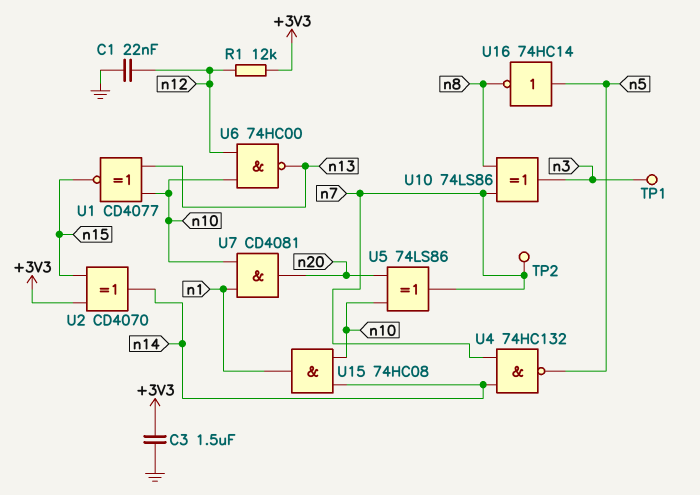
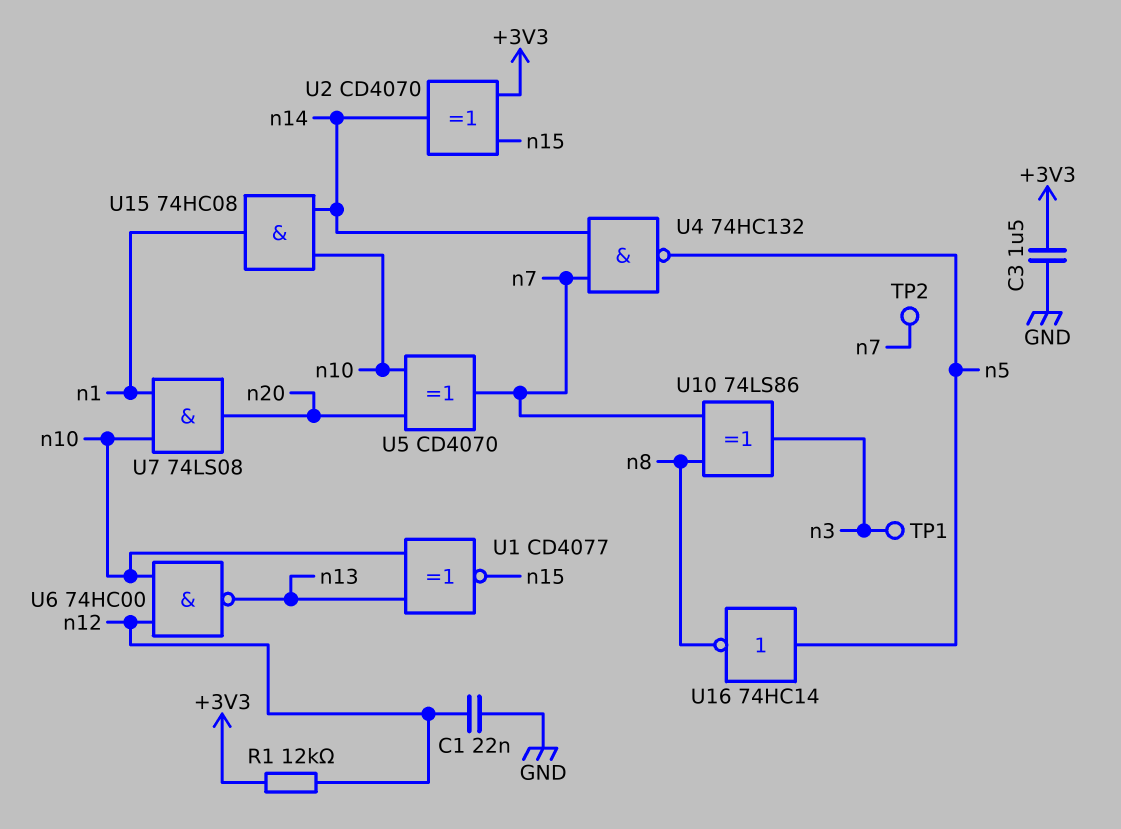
U5: XOR 74LS86 (in n10, in n20, out n7) -> XOR CD4070 (in n10, in n20, out n7)
U7: AND CD4081 (in n1, in n10, out n20) -> AND 74LS08 (in n1, in n10, out n20)

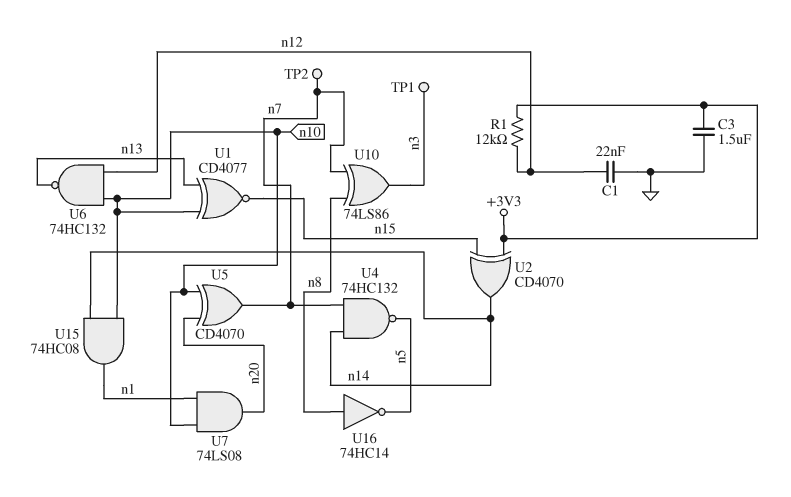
U6: NAND 74HC00 (in n10, in n12, out n13) -> NAND 74HC132 (in n10, in n12, out n13)
U16: NOT 74HC14 (in n5, out n8) -> NOT 74HC14 (in n8, out n5)

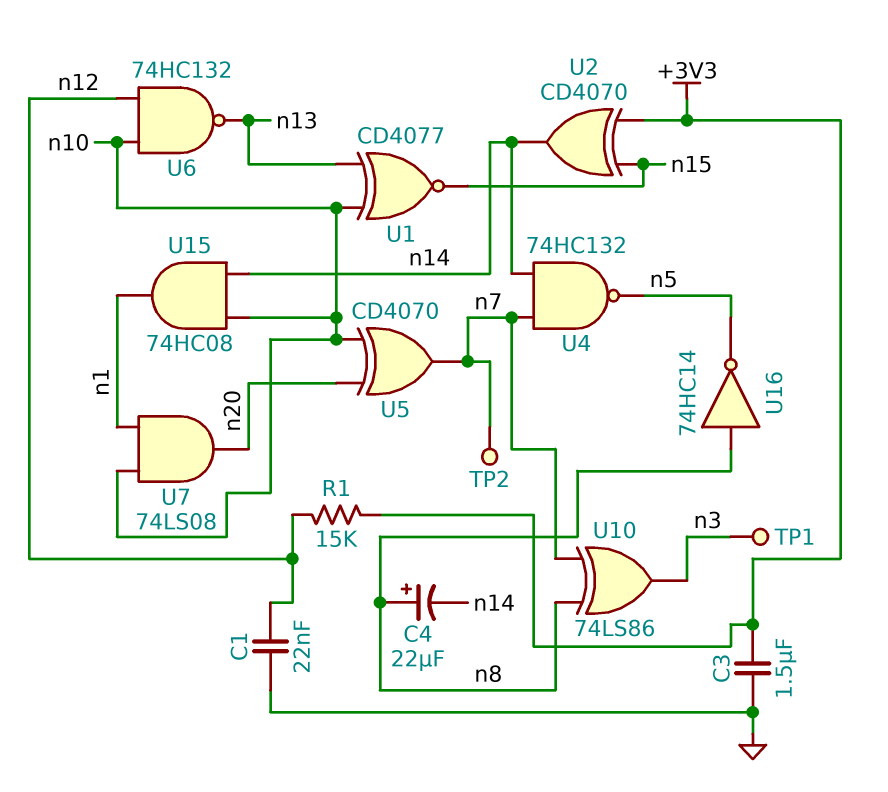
C4: none -> 22uF (plus n8, minus n14)
R1: 12k (+3V3, n12) -> 15k (+3V3, n12)

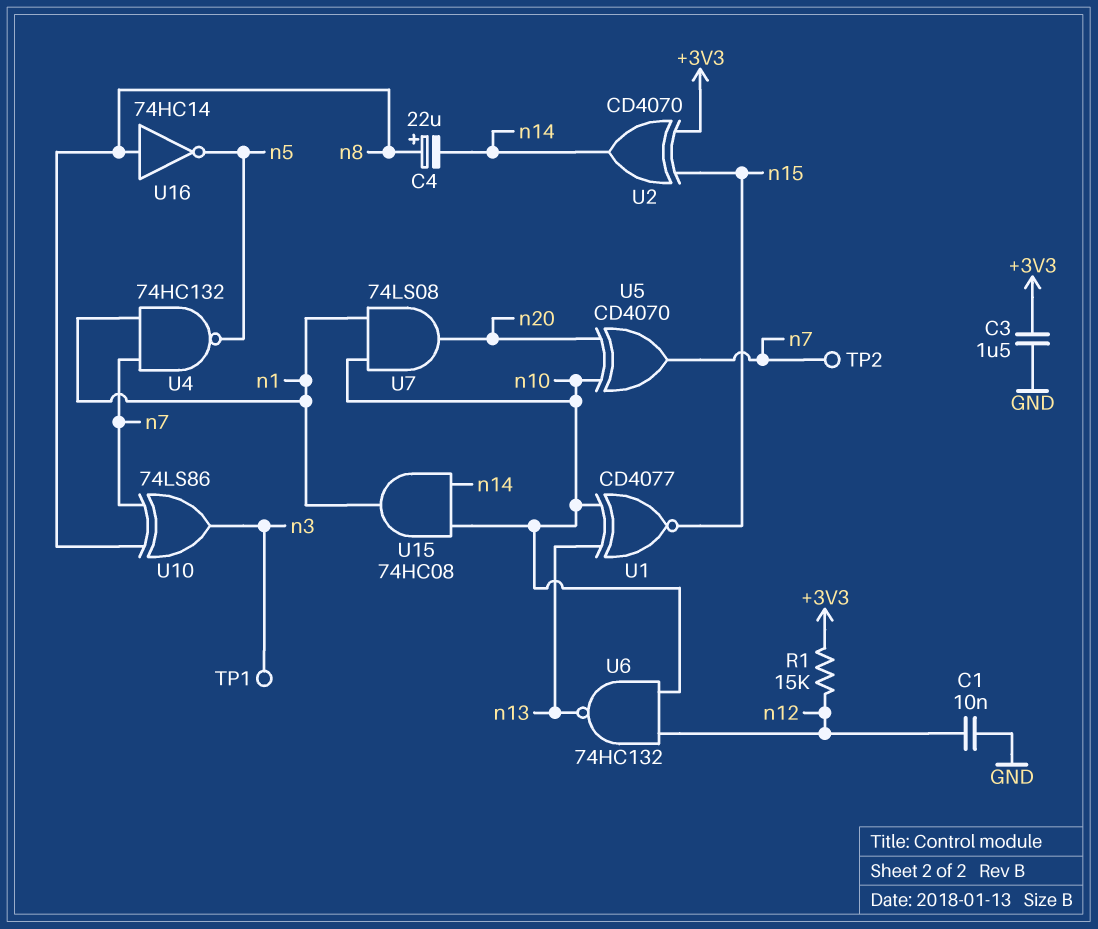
C1: 22nF (GND, n12) -> 10nF (GND, n12)
U4: NAND 74HC132 (in n7, in n14, out n5) -> NAND 74HC132 (in n1, in n7, out n5)

